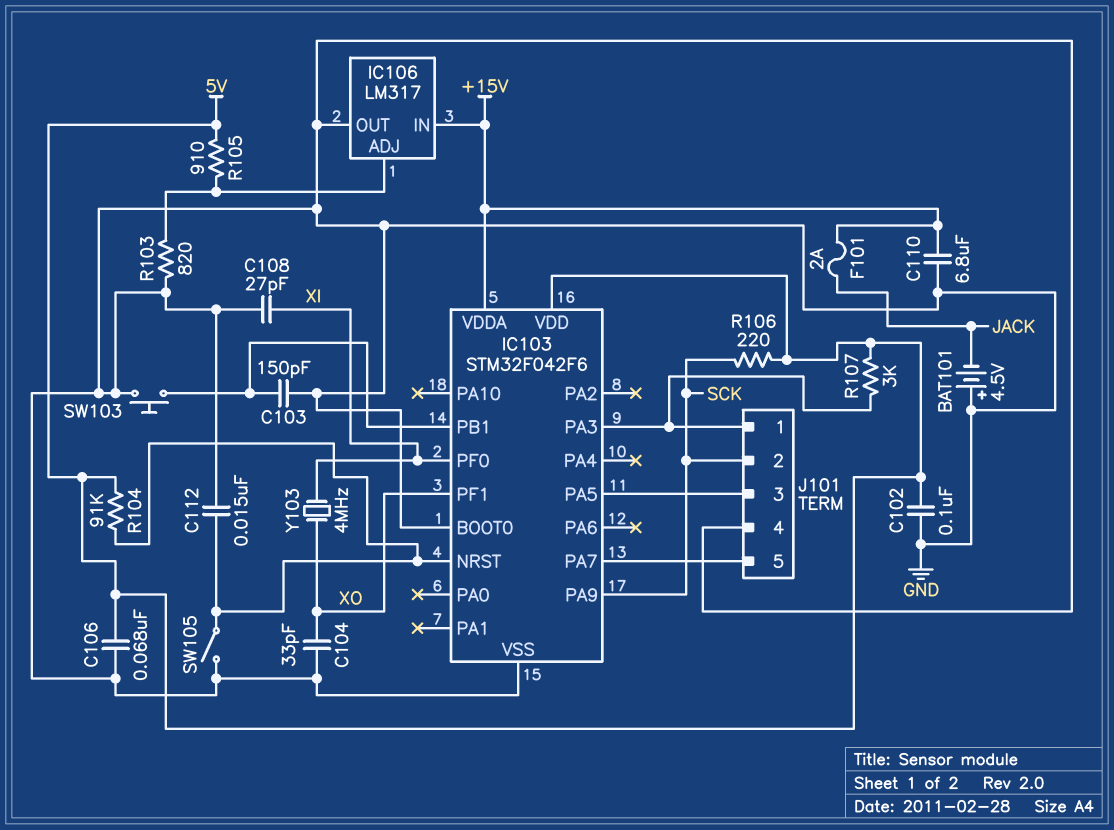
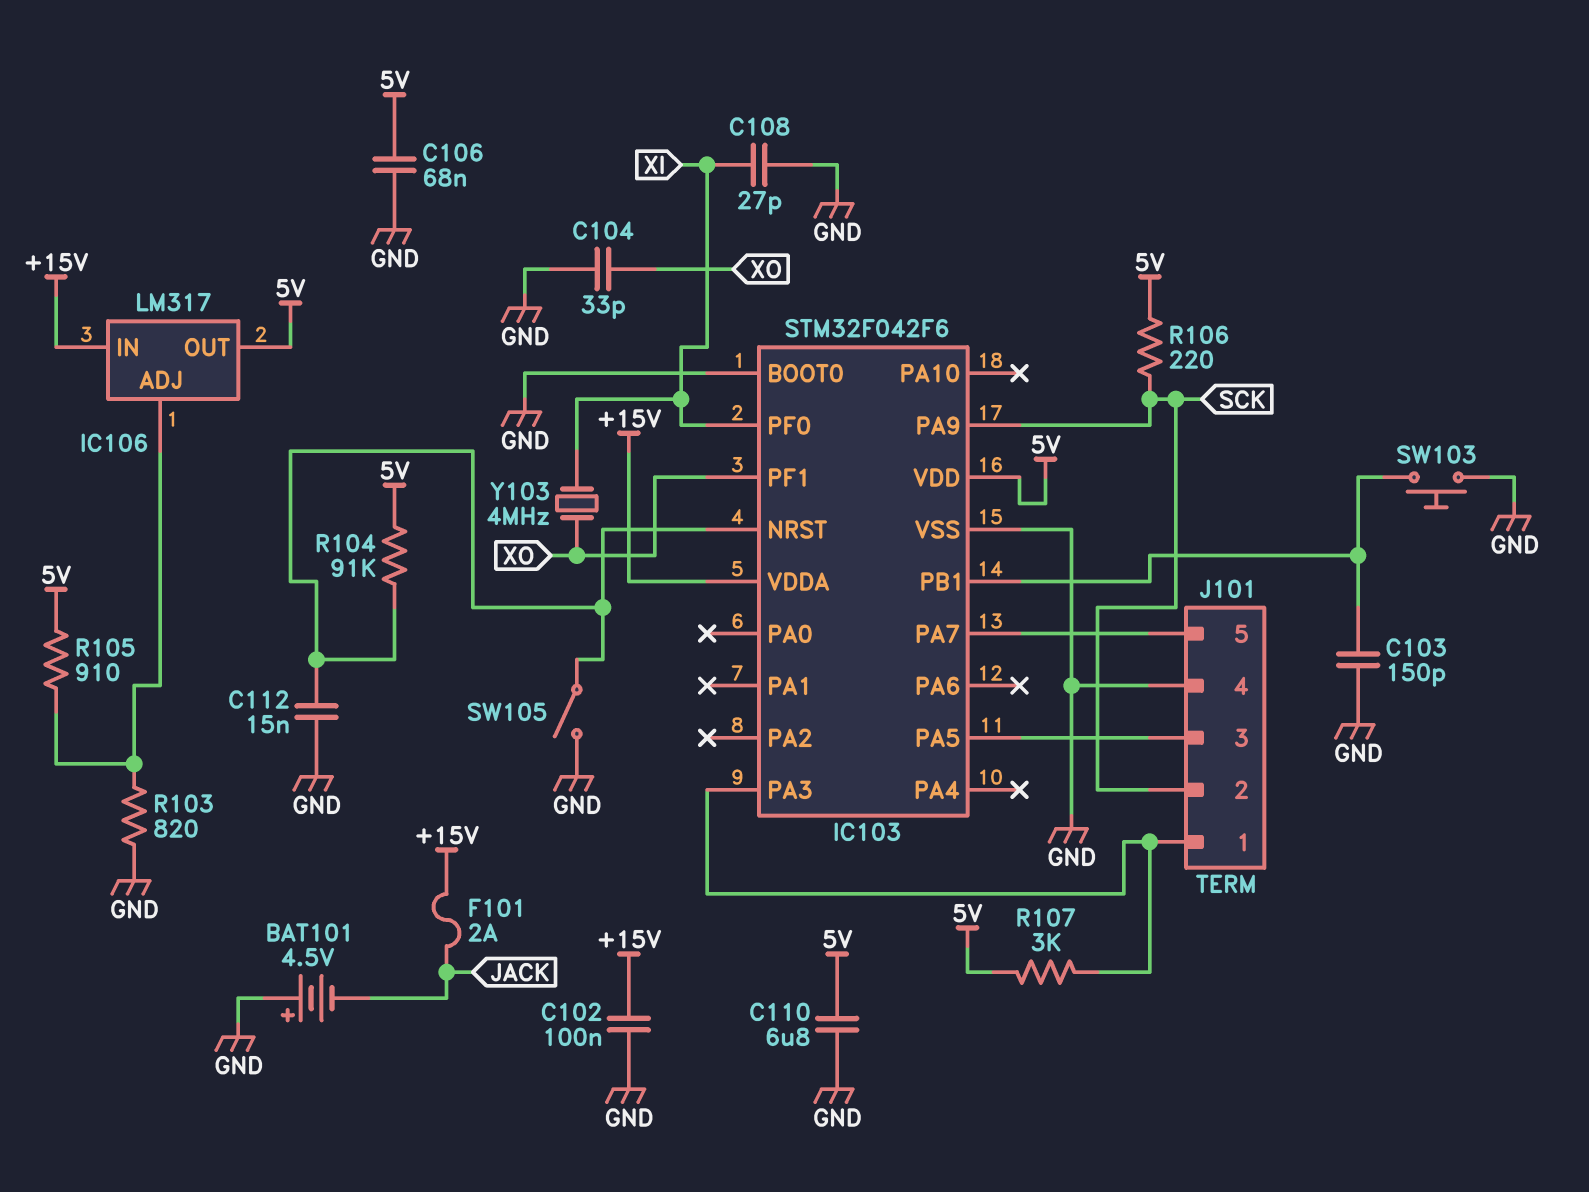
C102: 100nF (5V, GND) -> 100nF (+15V, GND)
C110: 6.8uF (+15V, GND) -> 6.8uF (5V, GND)
IC106 pin OUT: GND -> 5V

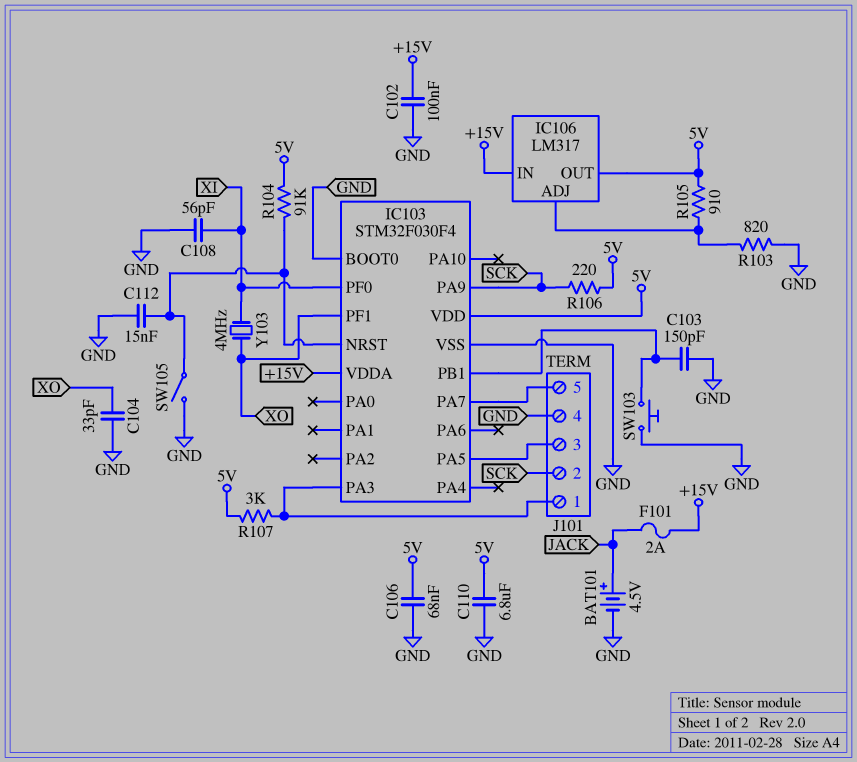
BAT101: 4.5V (plus GND, minus JACK) -> 4.5V (plus JACK, minus GND)
C108: 27pF (GND, XI) -> 56pF (GND, XI)
IC103: STM32F042F6 -> STM32F030F4

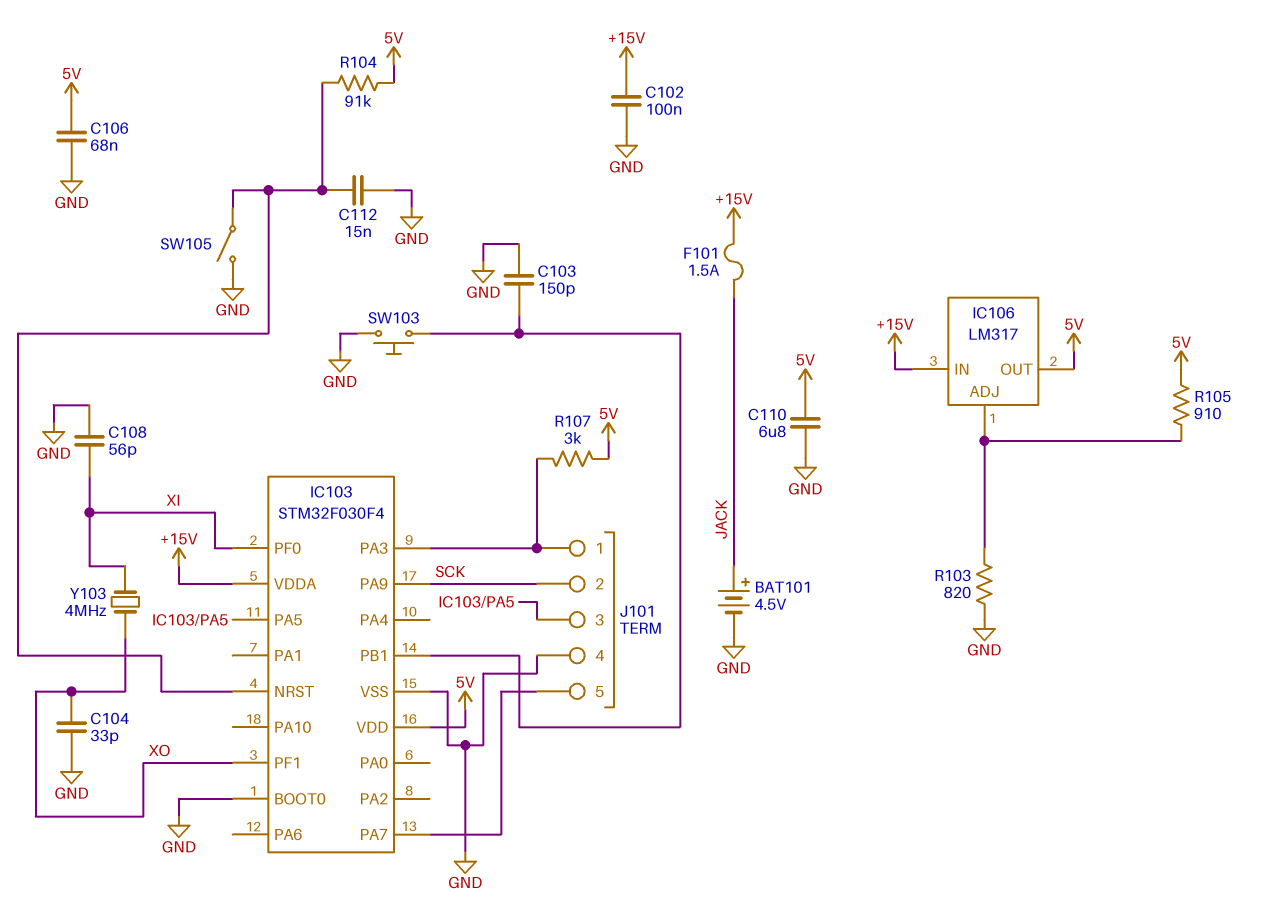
F101: 2A (+15V, JACK) -> 1.5A (+15V, JACK)
R106: 220 (5V, SCK) -> none

